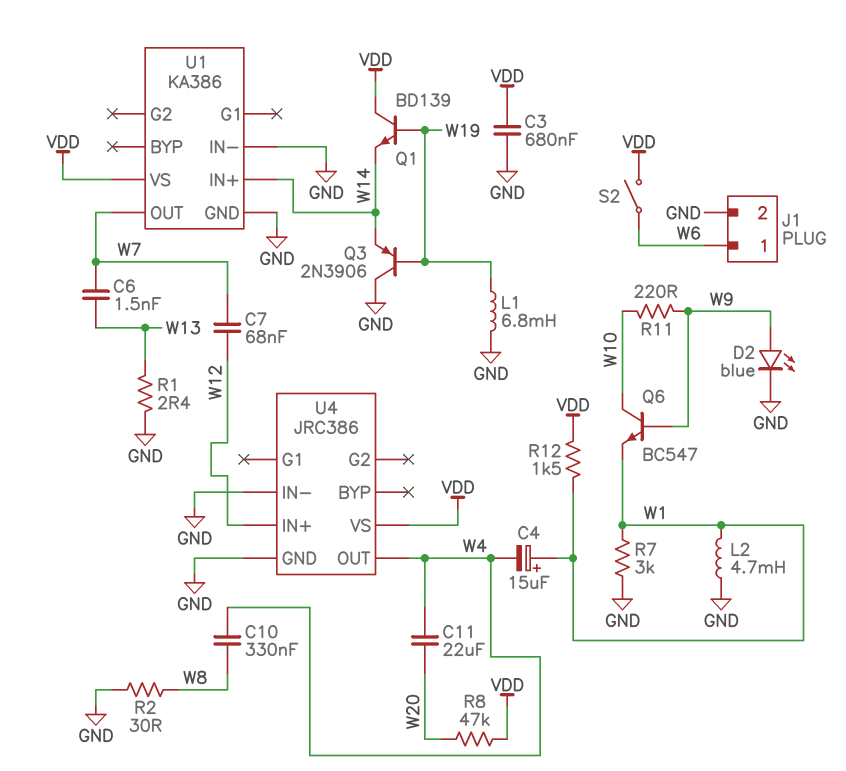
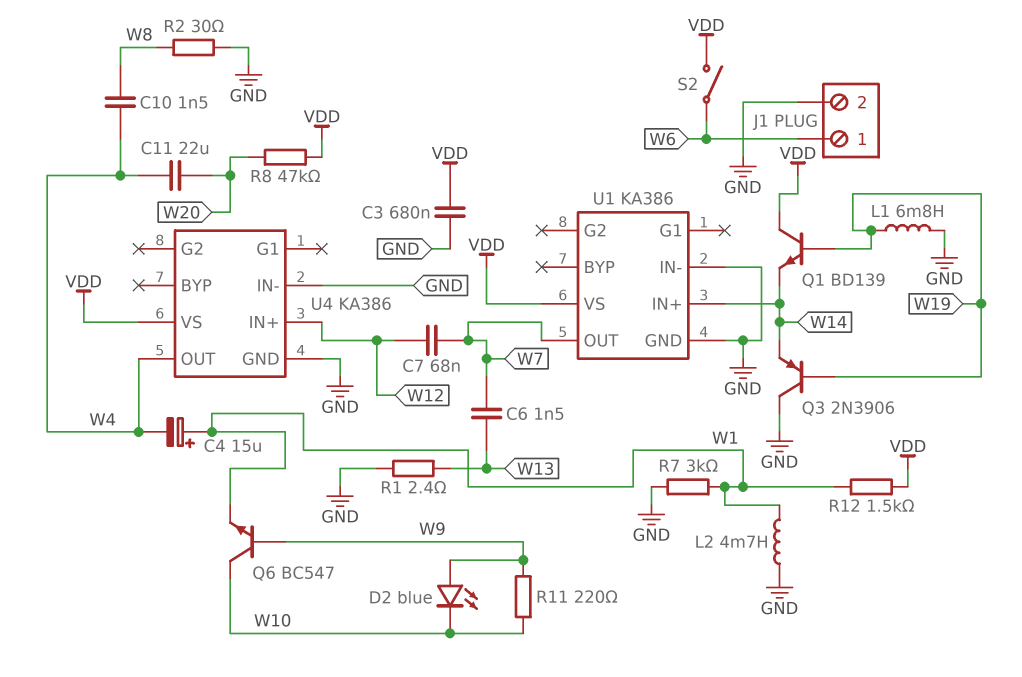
C10: 330nF (W4, W8) -> 1.5nF (W4, W8)
D2: LED blue (A W9, K GND) -> LED blue (A W9, K W10)
U4: JRC386 -> KA386

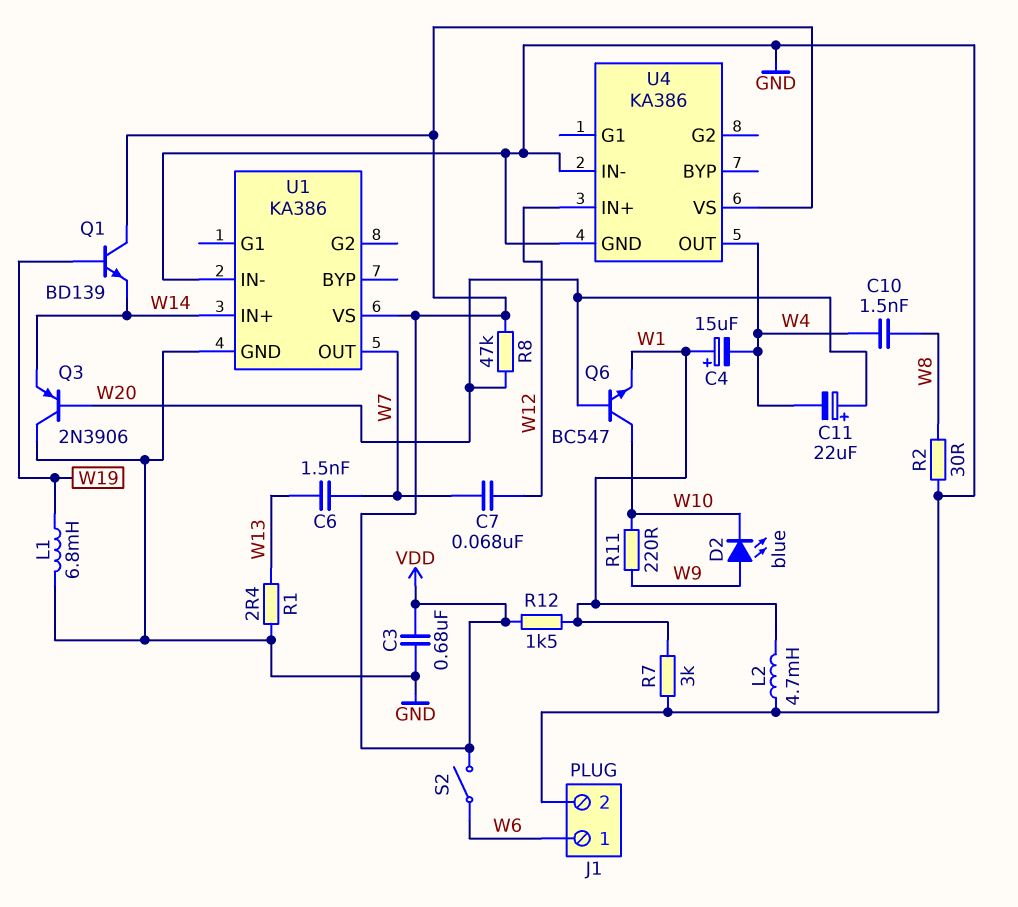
C11: 22uF (W4, W20) -> 22uF (plus W20, minus W4)
Q3: PNP 2N3906 (B W19, C GND, E W14) -> PNP 2N3906 (B W20, C GND, E W14)
Q6: NPN BC547 (B W9, C W10, E W1) -> NPN BC547 (B W20, C W10, E W1)

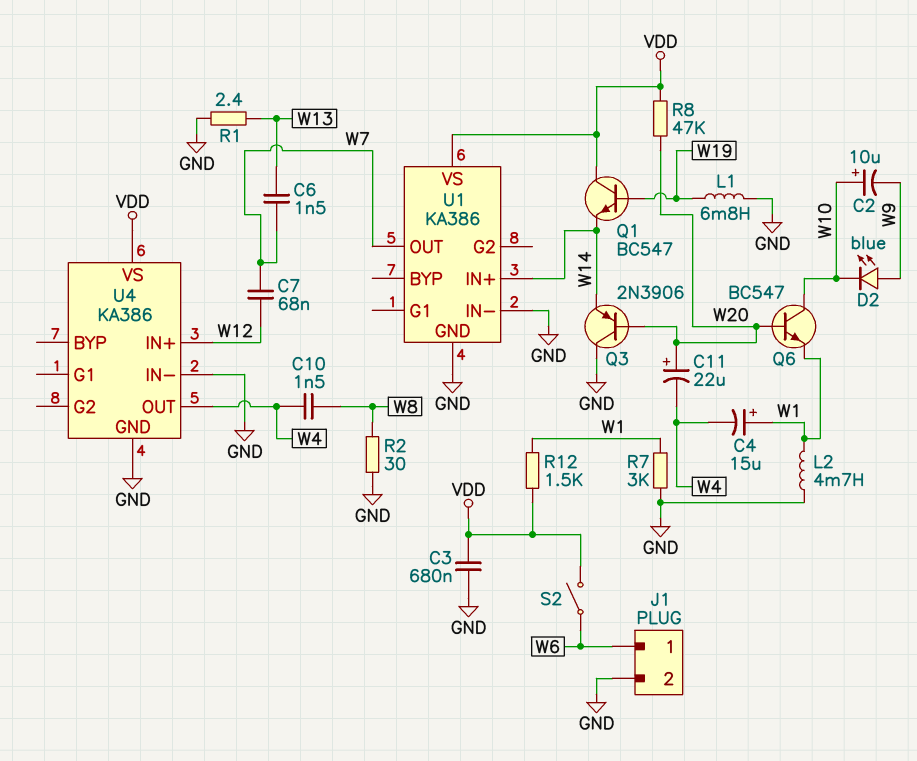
C2: none -> 10uF (plus W10, minus W9)
Q1: NPN BD139 (B W19, C VDD, E W14) -> NPN BC547 (B W19, C VDD, E W14)
R11: 220 (W9, W10) -> none

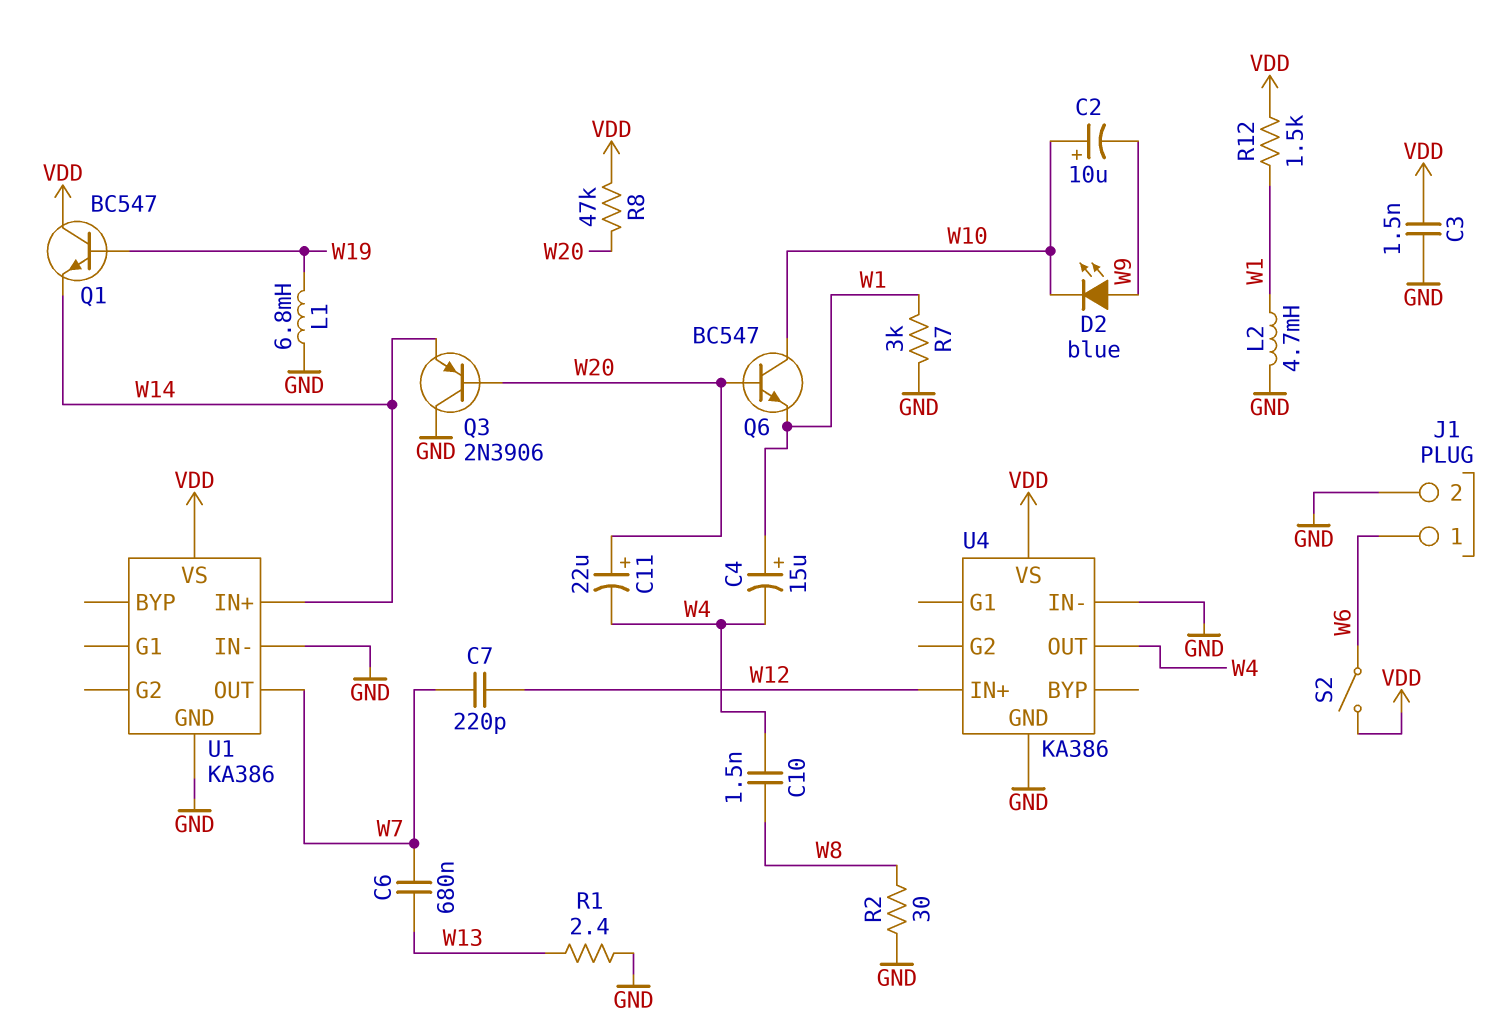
C3: 680nF (GND, VDD) -> 1.5nF (GND, VDD)
C6: 1.5nF (W7, W13) -> 680nF (W7, W13)
C7: 68nF (W7, W12) -> 220pF (W7, W12)

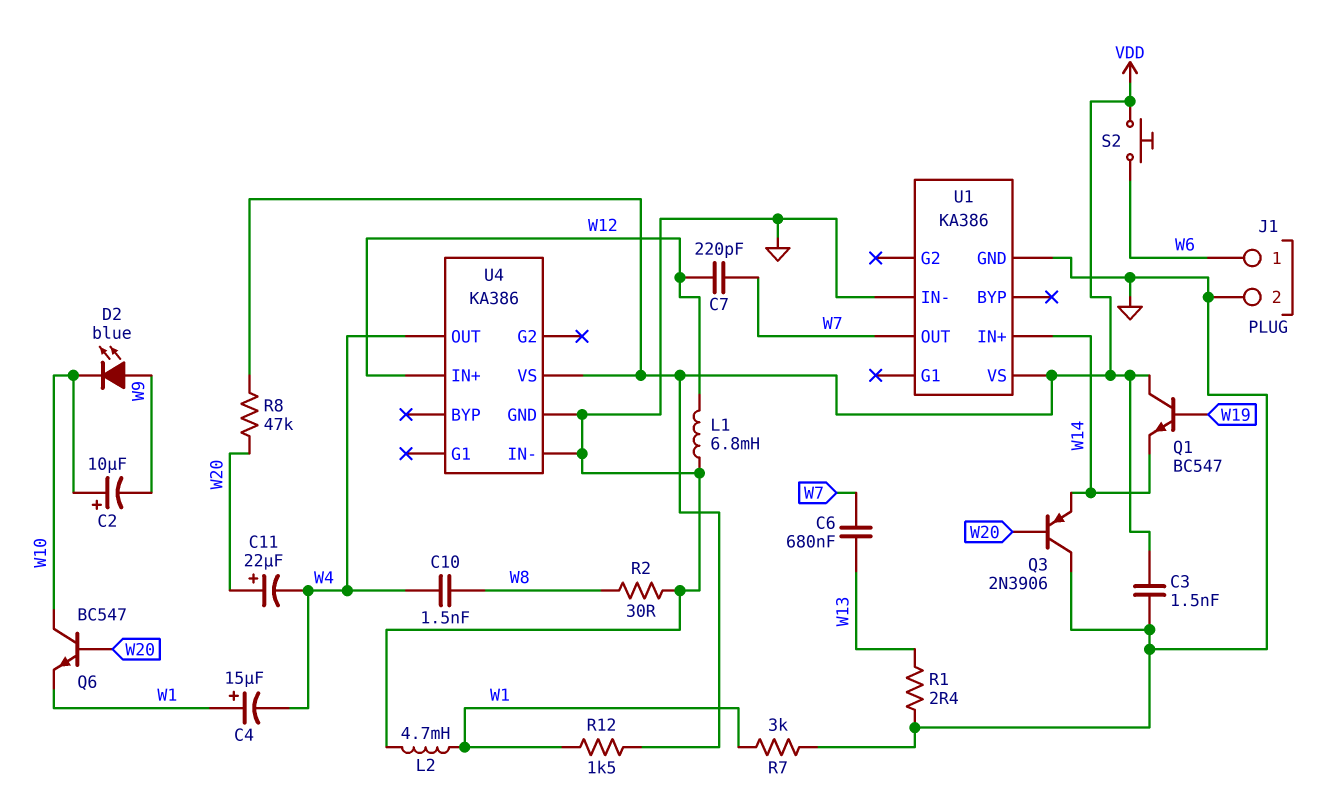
L1: 6.8mH (GND, W19) -> 6.8mH (GND, W12)
S2: switch (VDD, W6) -> button (VDD, W6)

